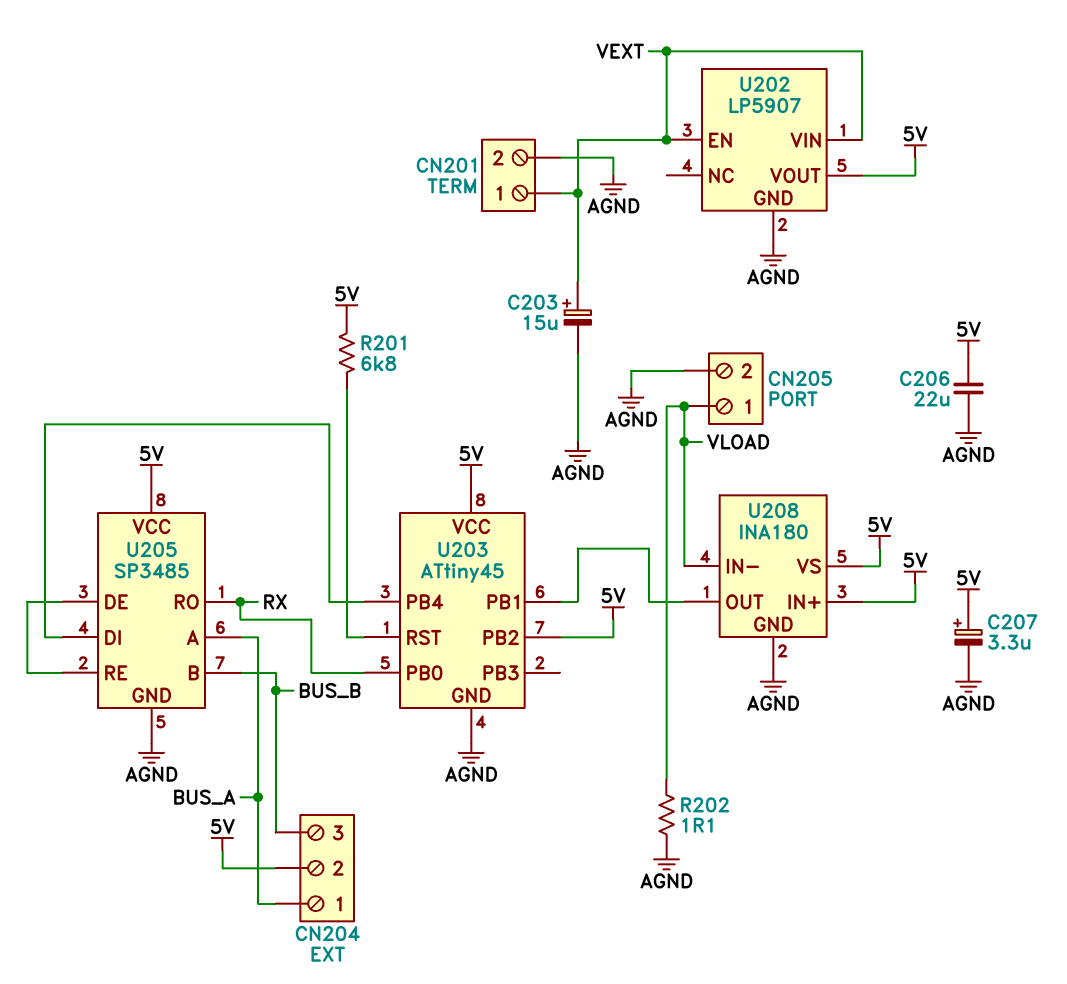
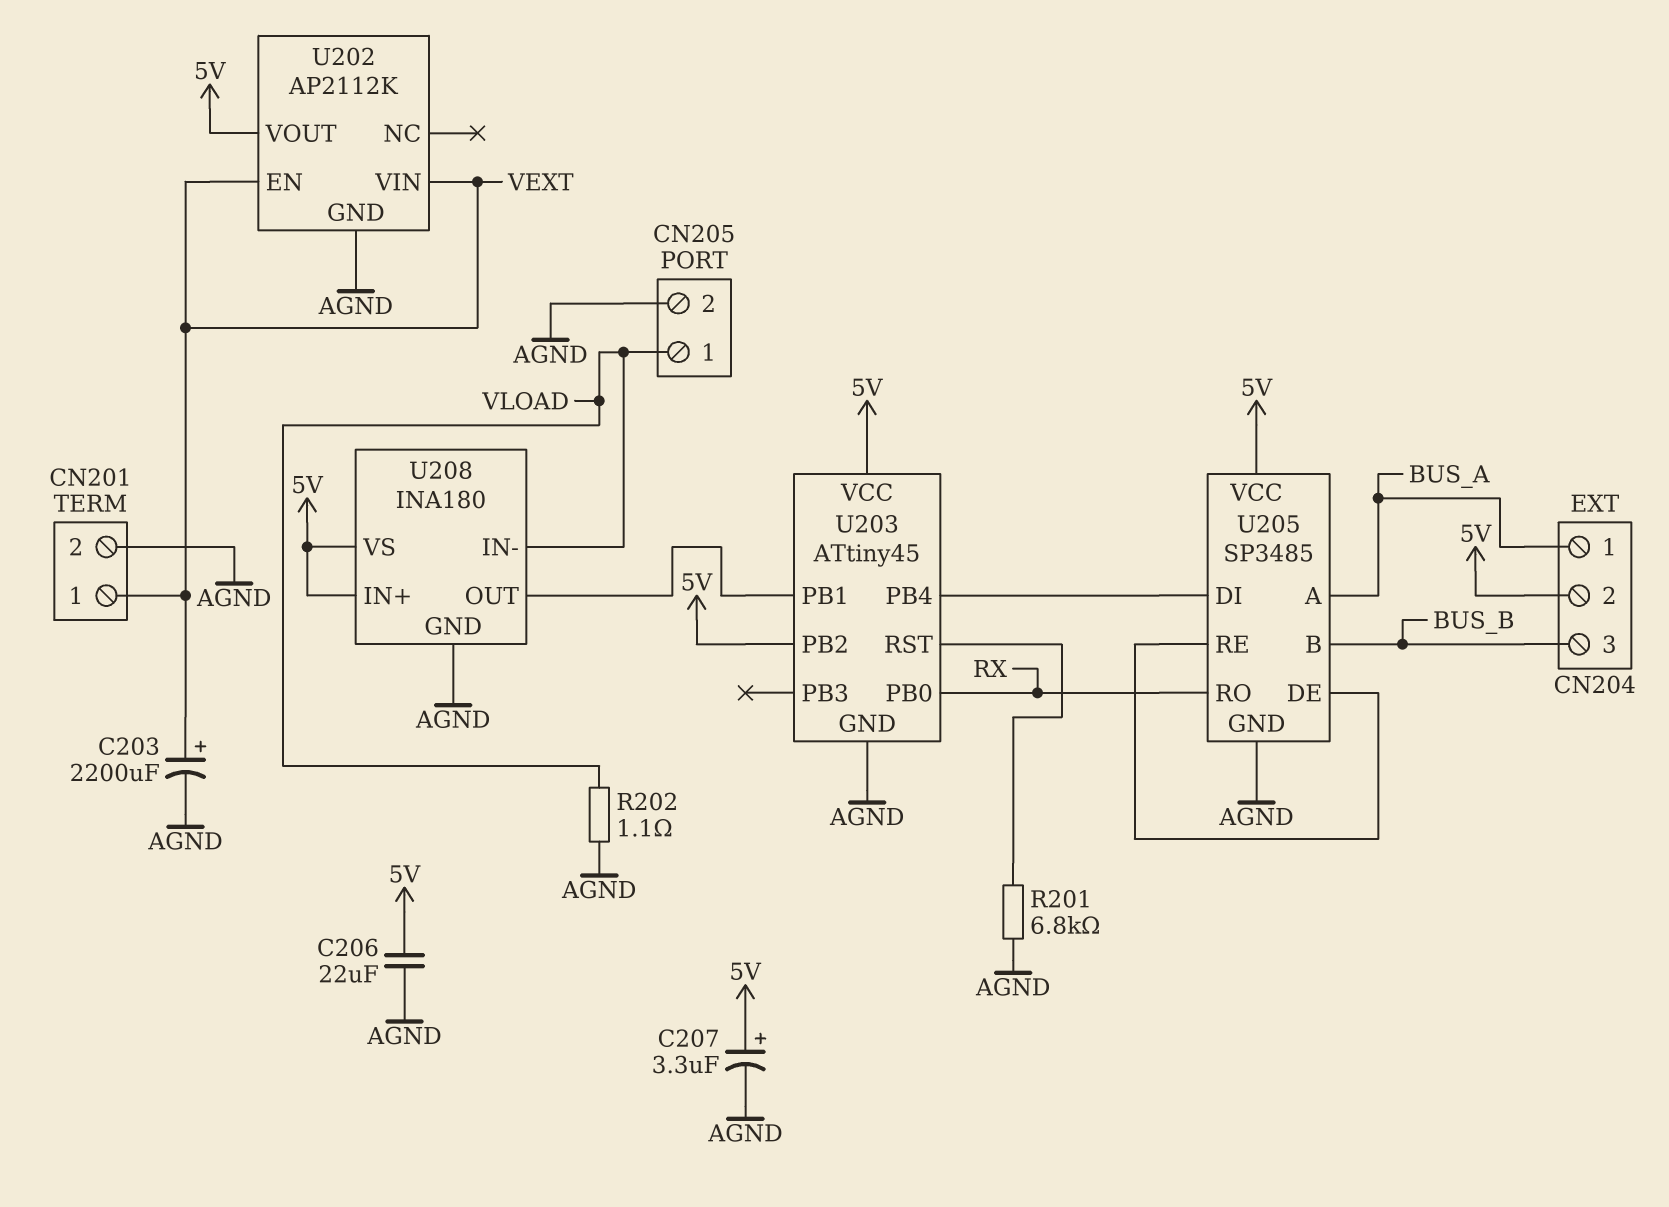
C203: 15uF (plus VEXT, minus AGND) -> 2200uF (plus VEXT, minus AGND)
R201: 6.8k (5V, U203/RST) -> 6.8k (AGND, U203/RST)
U202: LP5907 -> AP2112K

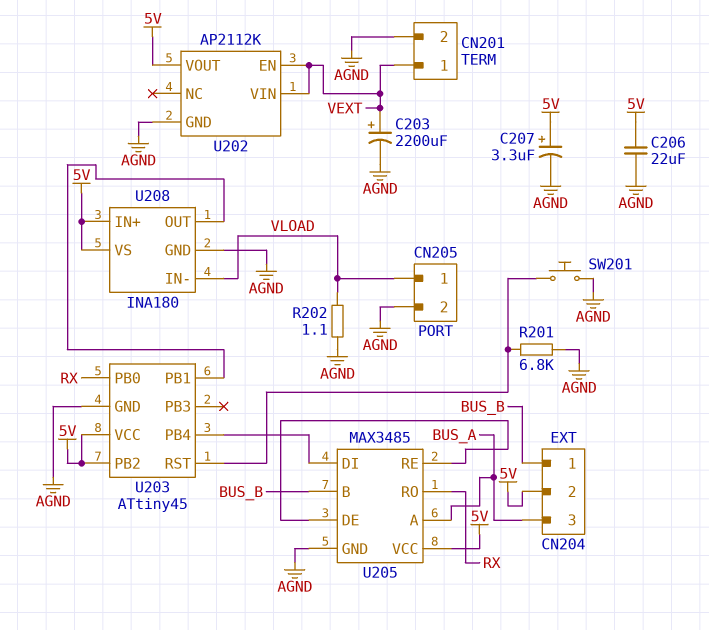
CN204 pin 1: BUS_A -> BUS_B
CN204 pin 3: BUS_B -> BUS_A
SW201: none -> button (AGND, U203/RST)
U205: SP3485 -> MAX3485

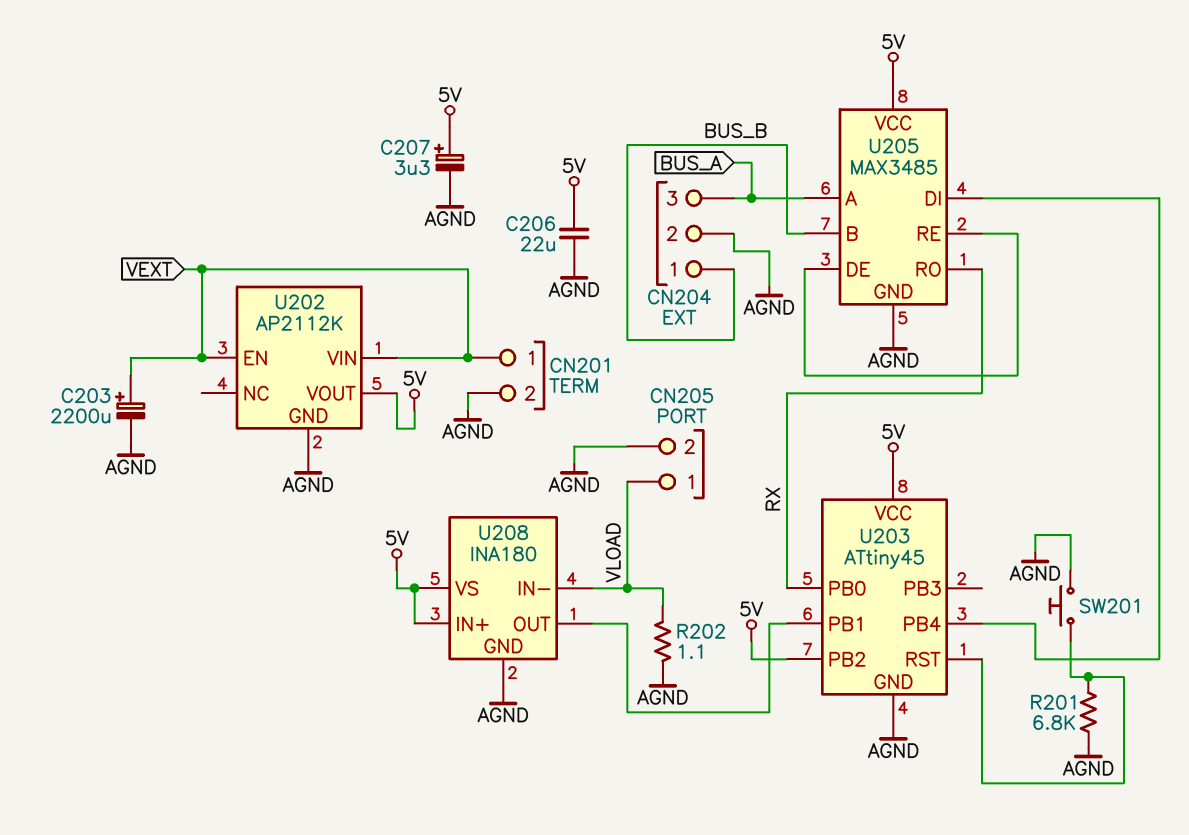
CN204 pin 2: 5V -> AGND

